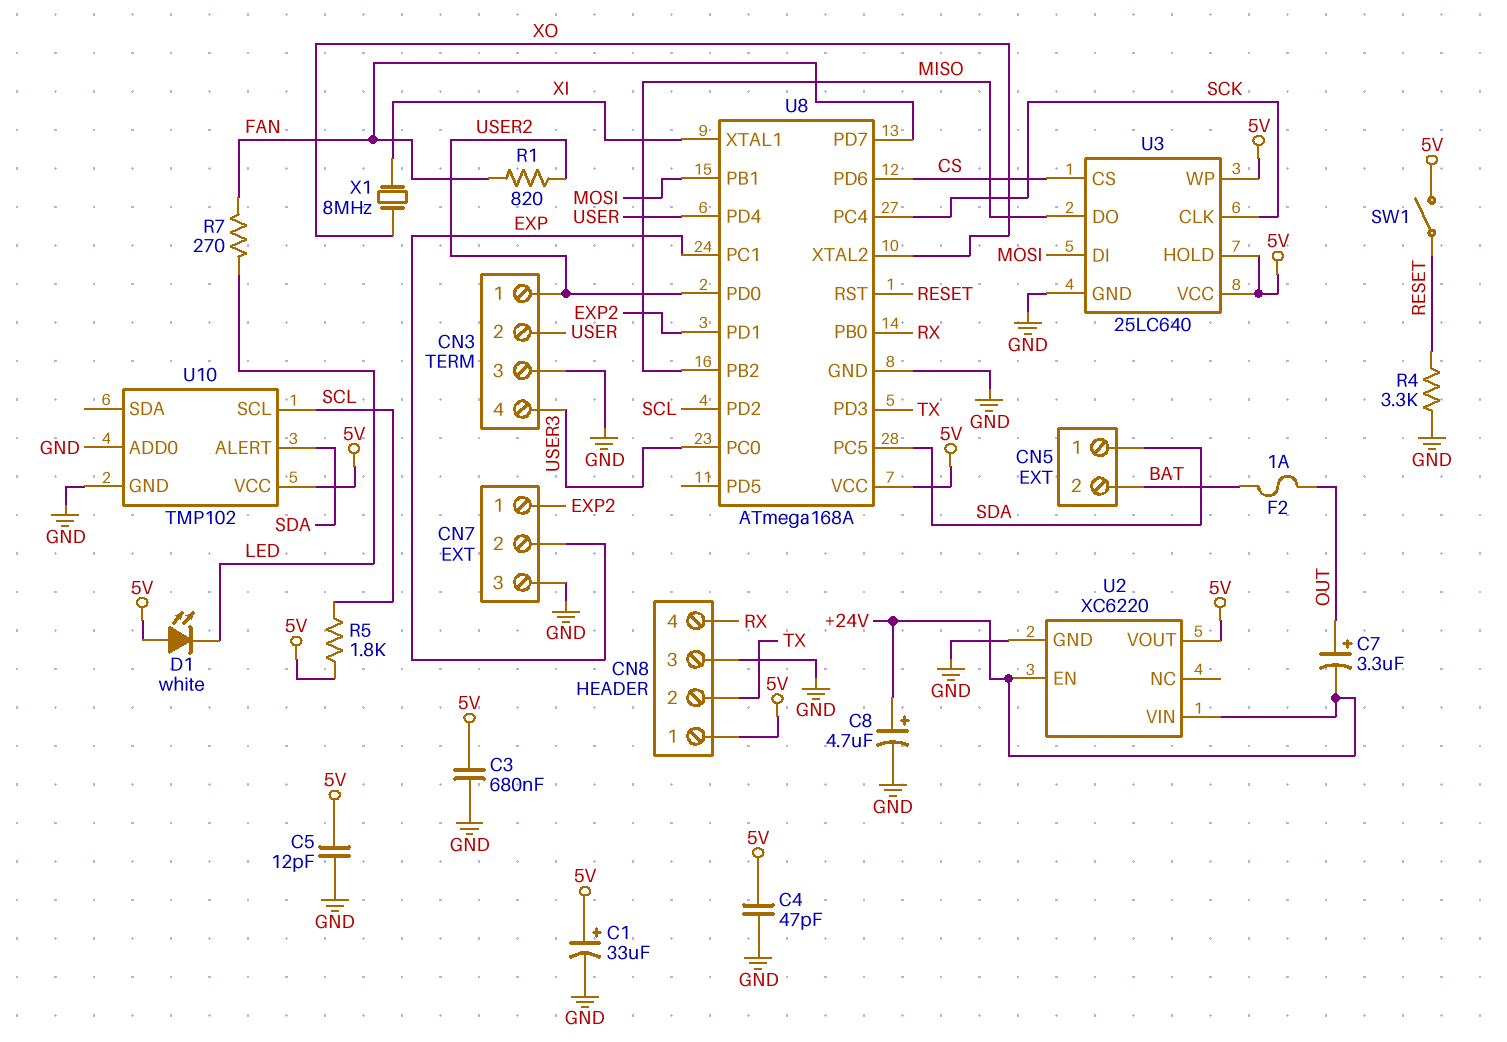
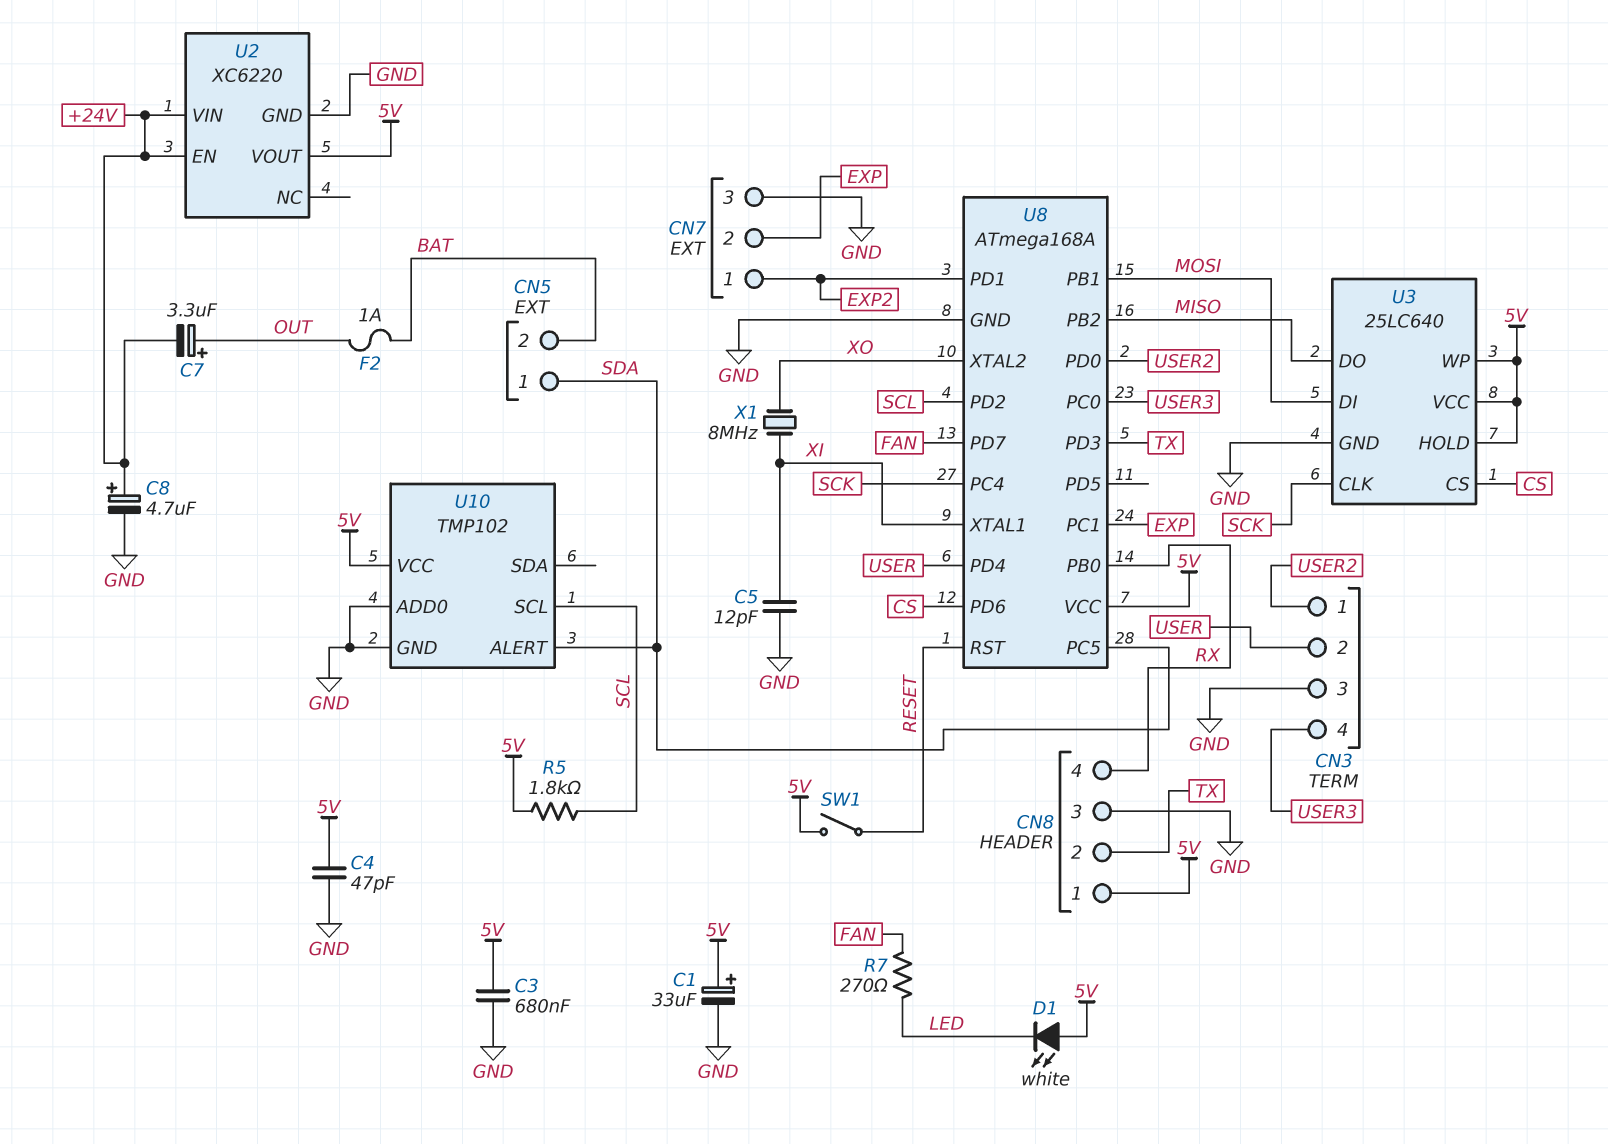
C5: 12pF (5V, GND) -> 12pF (GND, XI)
R1: 820 (FAN, USER2) -> none
R4: 3.3k (GND, RESET) -> none

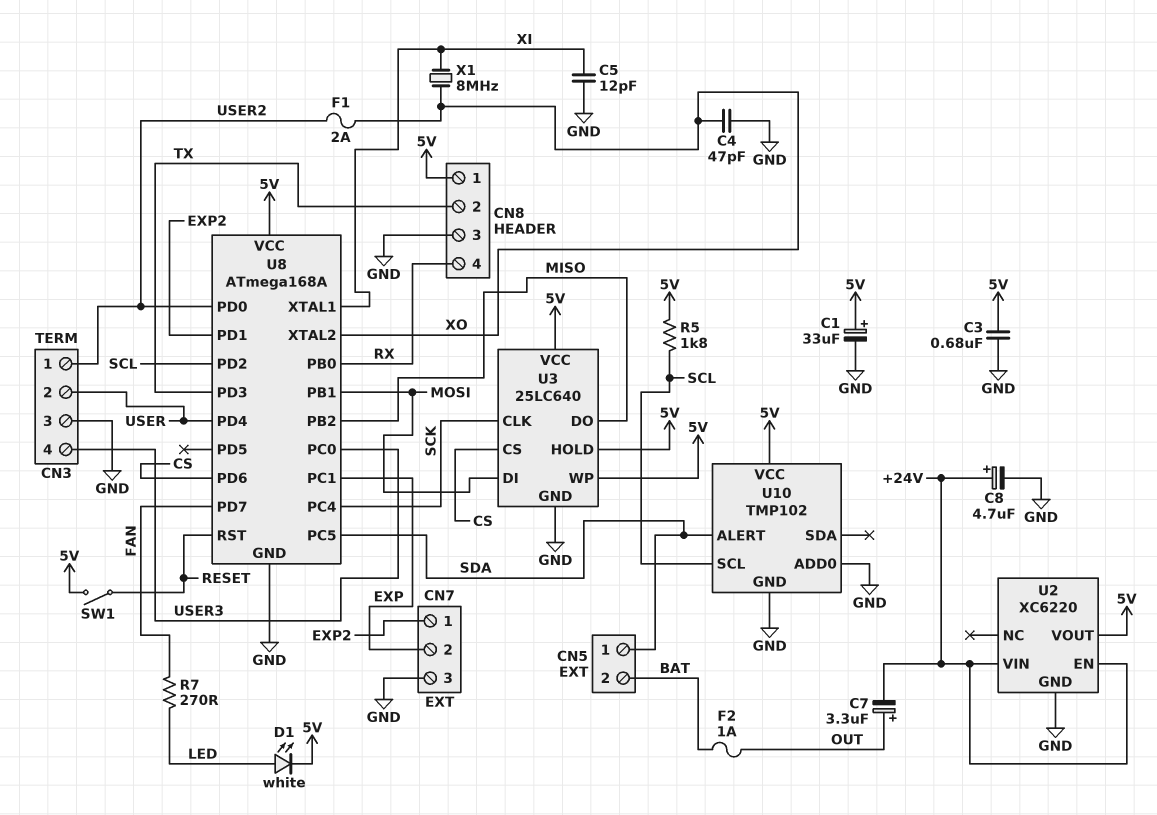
C4: 47pF (5V, GND) -> 47pF (GND, XO)
D1: LED white (A 5V, K LED) -> LED white (A LED, K 5V)
F1: none -> 2A (USER2, XO)

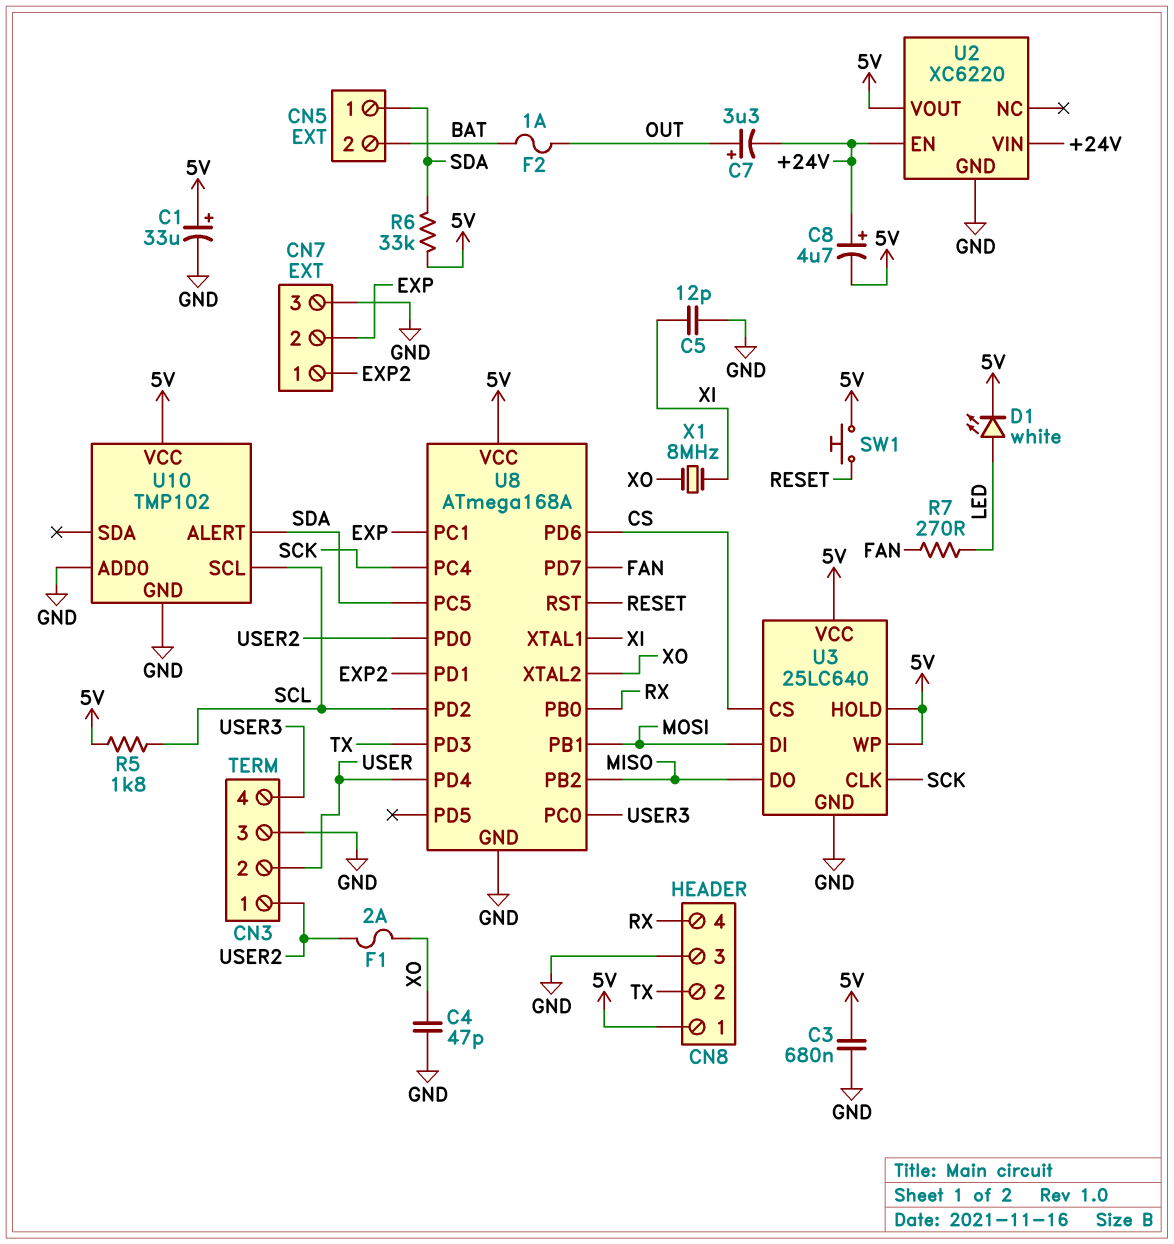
C8: 4.7uF (plus +24V, minus GND) -> 4.7uF (plus +24V, minus 5V)
R6: none -> 33k (5V, SDA)
SW1: switch (5V, RESET) -> button (5V, RESET)

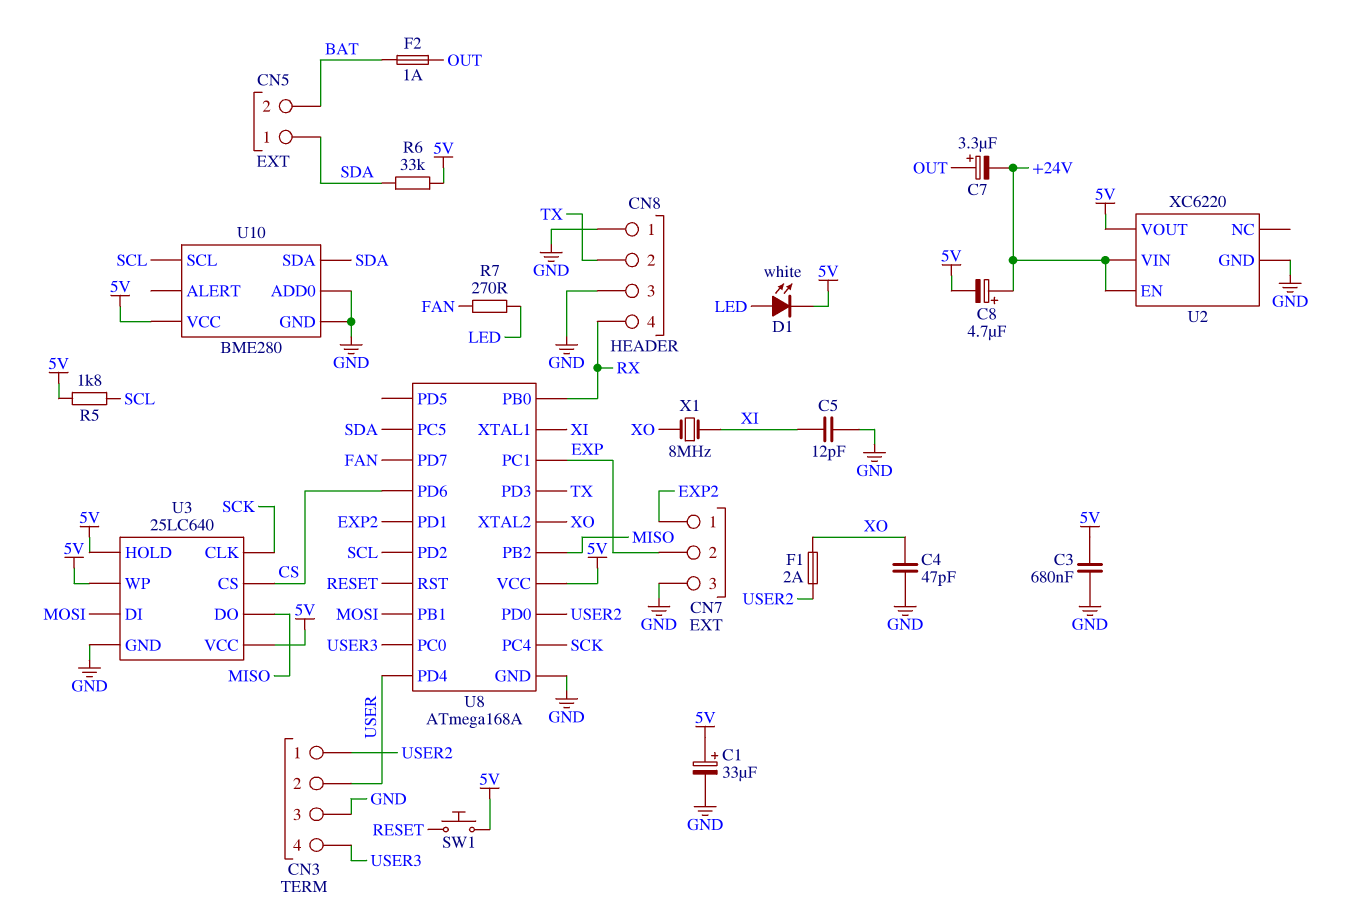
CN8 pin 1: 5V -> GND
U10: TMP102 -> BME280
U10 pin ALERT: SDA -> none
U10 pin SDA: none -> SDA

